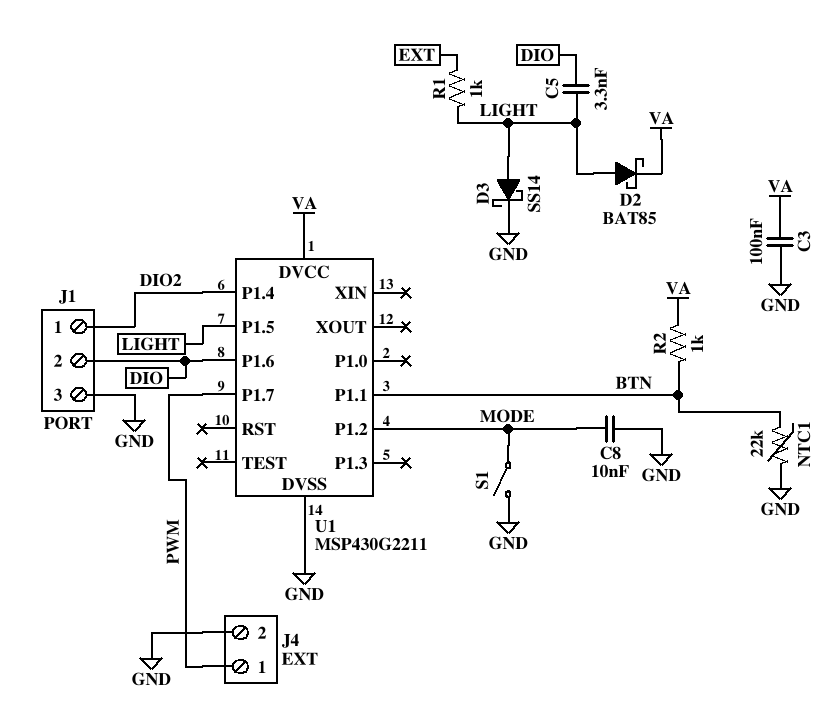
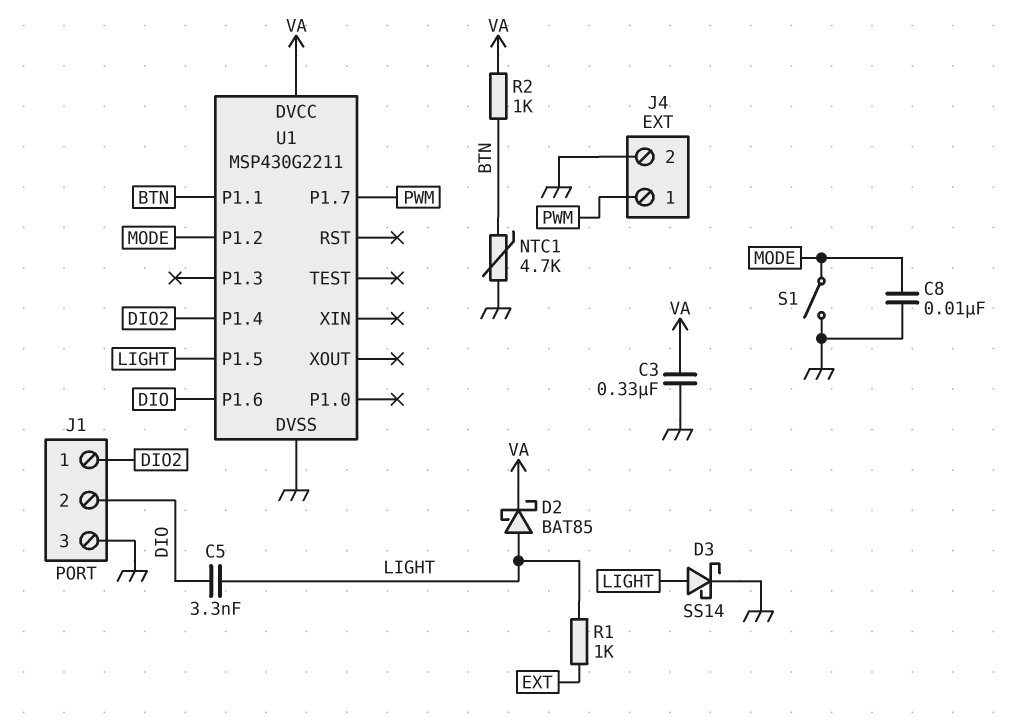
C3: 100nF (GND, VA) -> 330nF (GND, VA)
NTC1: 22k (BTN, GND) -> 4.7k (BTN, GND)

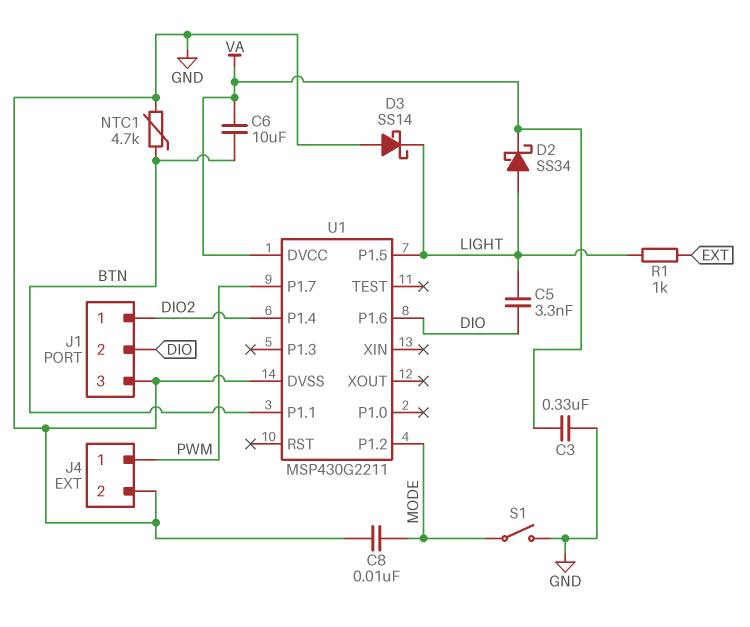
C6: none -> 10uF (BTN, VA)
D2: schottky BAT85 (A LIGHT, K VA) -> schottky SS34 (A LIGHT, K VA)
D3: schottky SS14 (A LIGHT, K GND) -> schottky SS14 (A GND, K LIGHT)
R2: 1k (BTN, VA) -> none

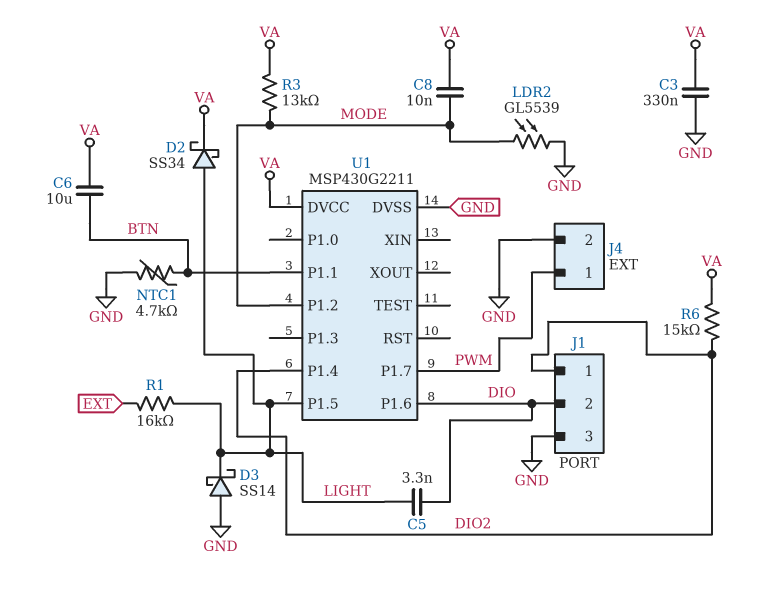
C8: 10nF (GND, MODE) -> 10nF (MODE, VA)
LDR2: none -> GL5539 (GND, MODE)
R1: 1k (EXT, LIGHT) -> 16k (EXT, LIGHT)
R3: none -> 13k (MODE, VA)
R6: none -> 15k (DIO2, VA)
S1: switch (GND, MODE) -> none

